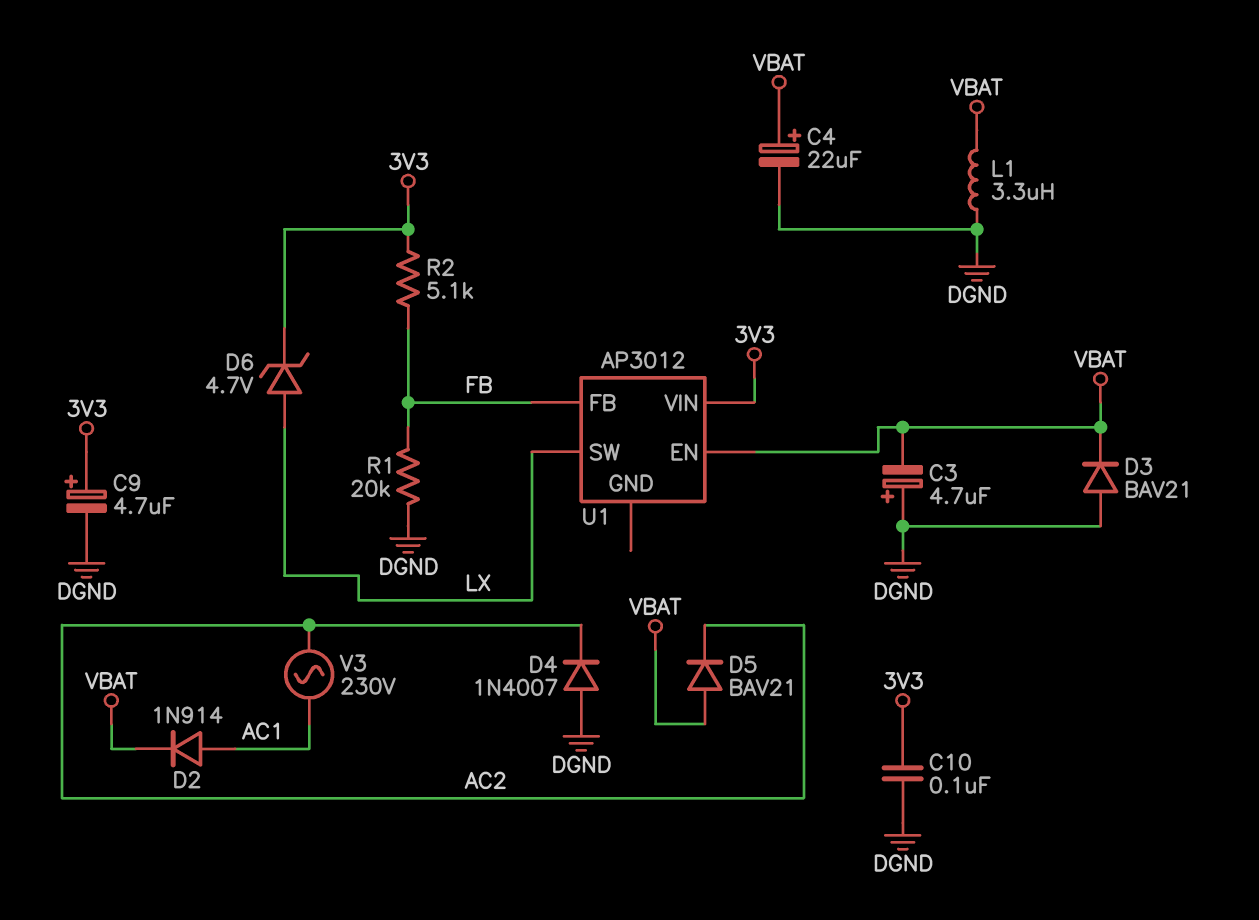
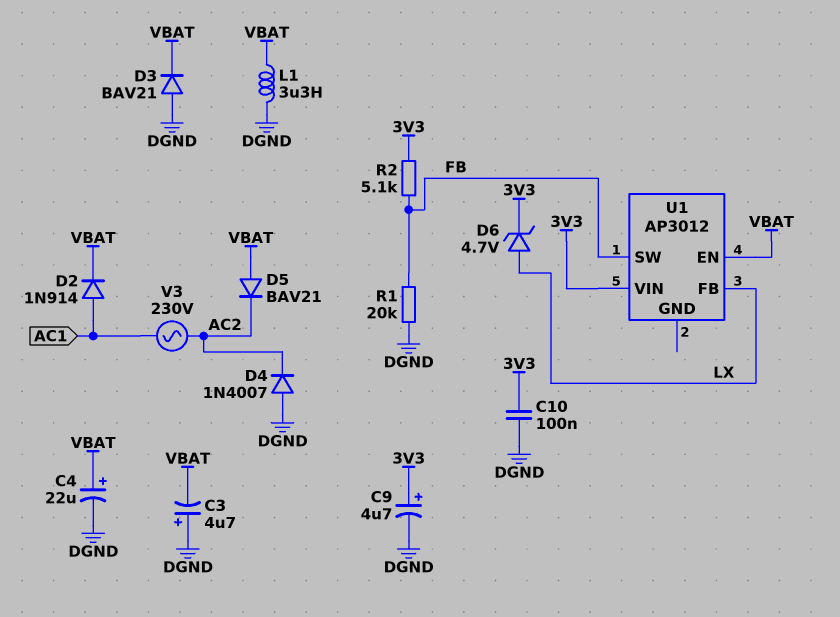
U1 pin FB: FB -> LX
U1 pin SW: LX -> FB

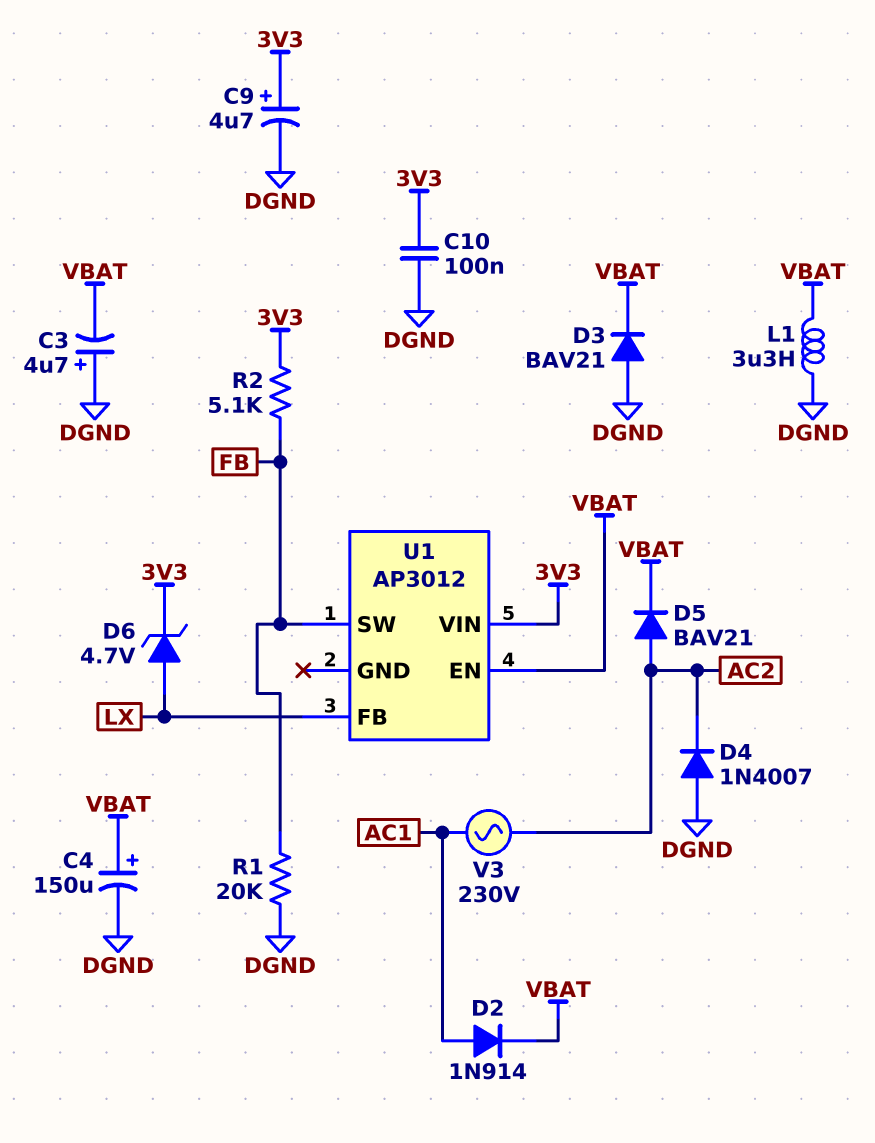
C4: 22uF (plus VBAT, minus DGND) -> 150uF (plus VBAT, minus DGND)
D5: diode BAV21 (A VBAT, K AC2) -> diode BAV21 (A AC2, K VBAT)

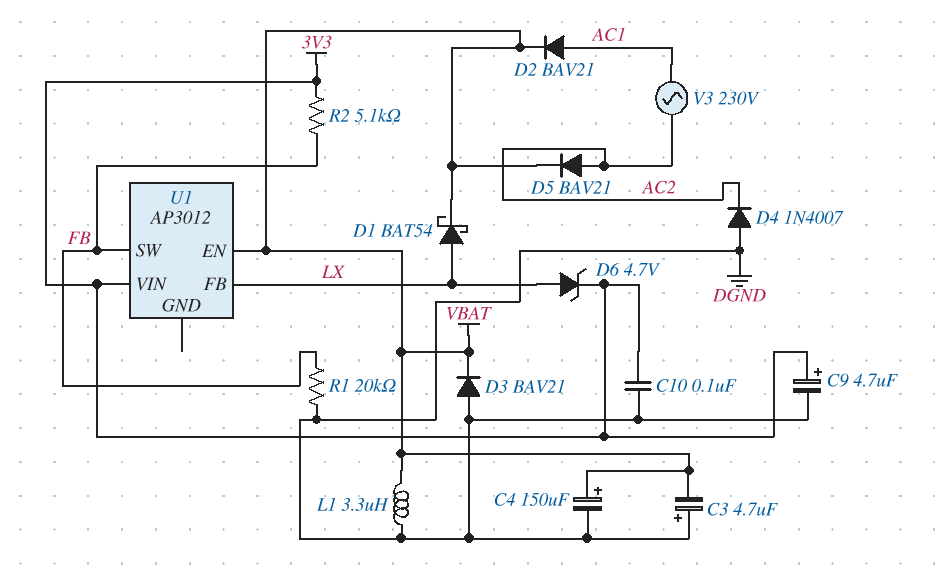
D1: none -> schottky BAT54 (A LX, K VBAT)
D2: diode 1N914 (A AC1, K VBAT) -> diode BAV21 (A AC1, K VBAT)

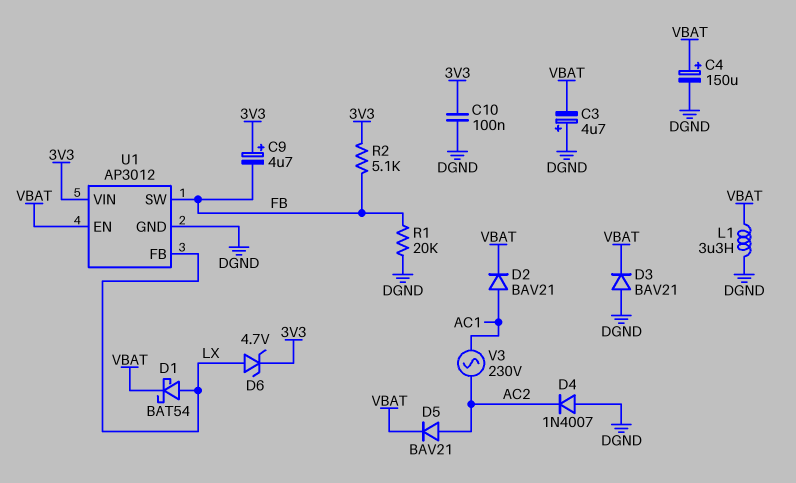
C9: 4.7uF (plus 3V3, minus DGND) -> 4.7uF (plus 3V3, minus FB)
U1 pin GND: none -> DGND

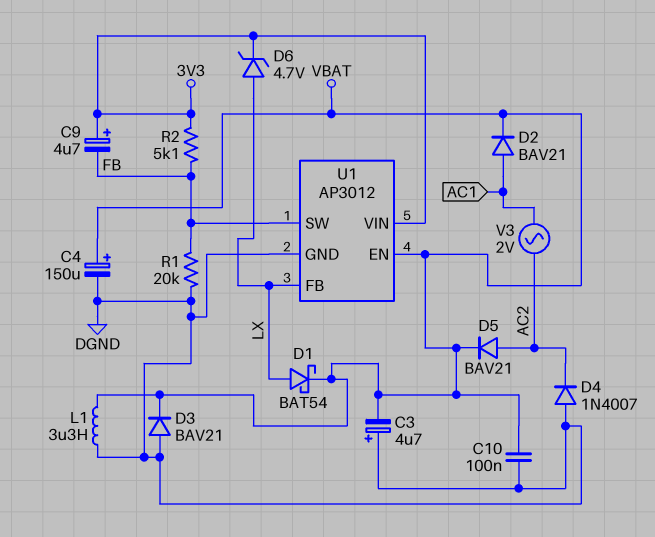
C10: 100nF (3V3, DGND) -> 100nF (DGND, VBAT)
V3: AC 230V (AC1, AC2) -> AC 2V (AC1, AC2)

